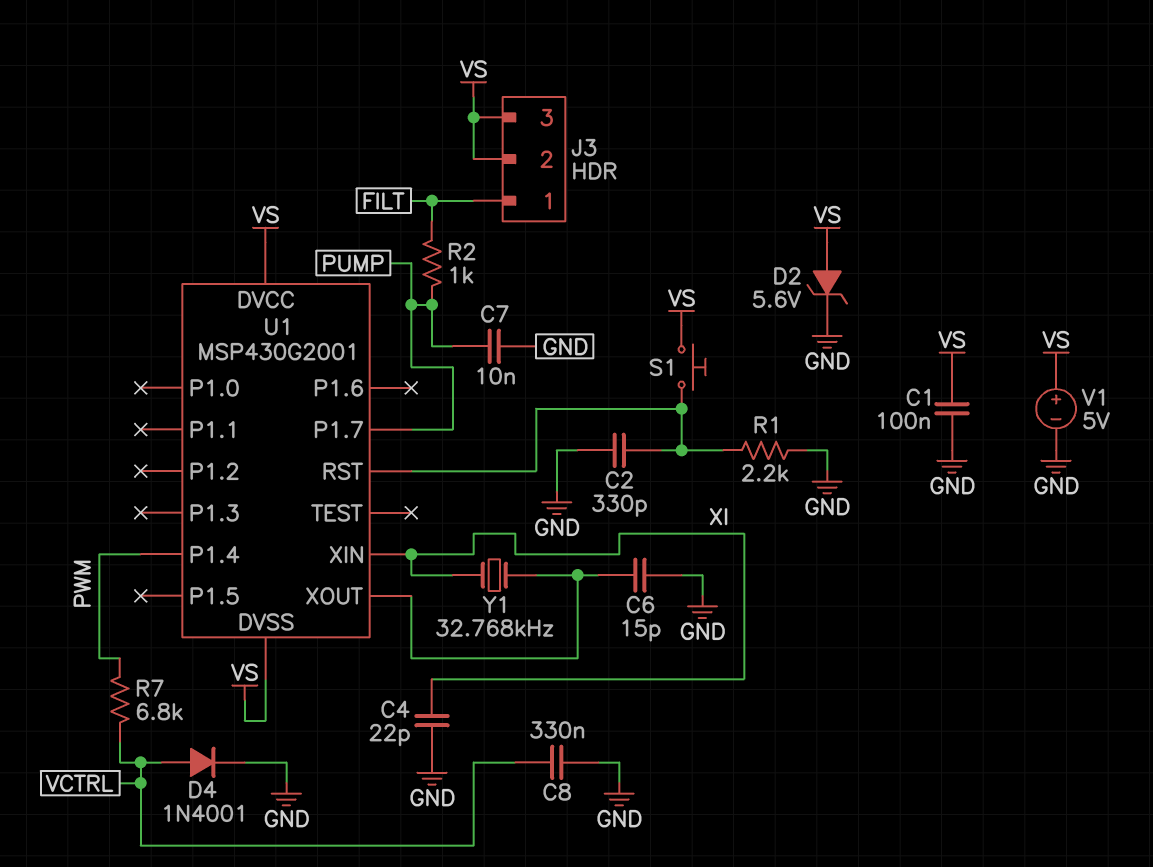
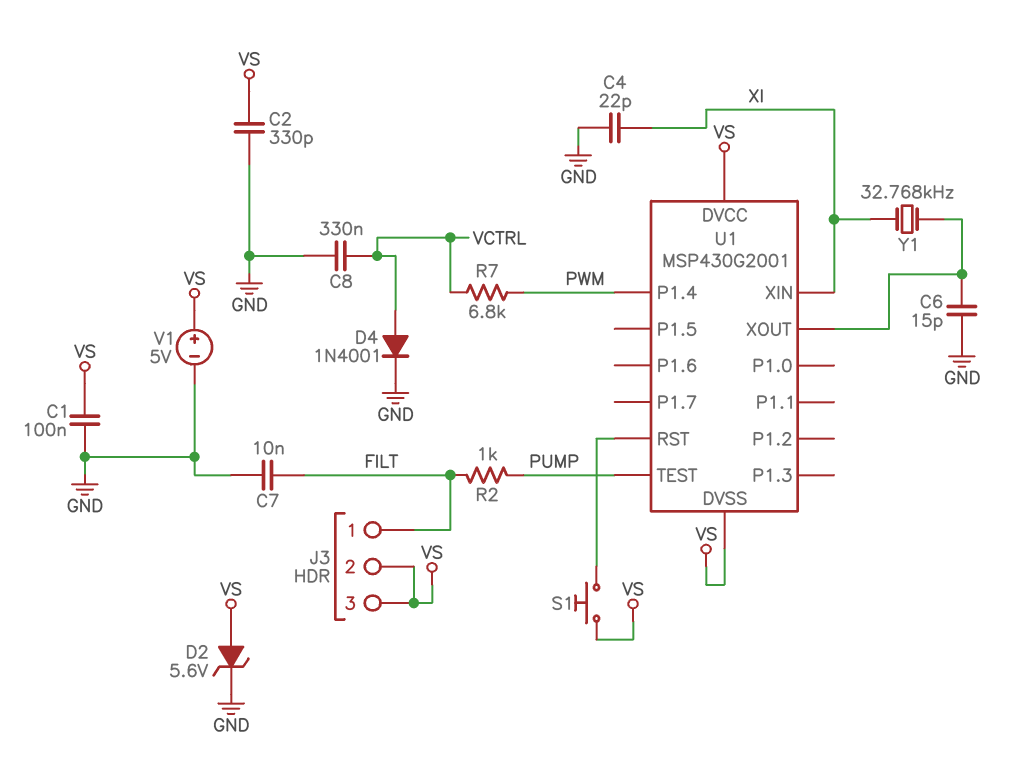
C2: 330pF (GND, U1/RST) -> 330pF (GND, VS)
C7: 10nF (GND, PUMP) -> 10nF (FILT, GND)
R1: 2.2k (GND, U1/RST) -> none
U1 pin P1.7: PUMP -> none
U1 pin TEST: none -> PUMP

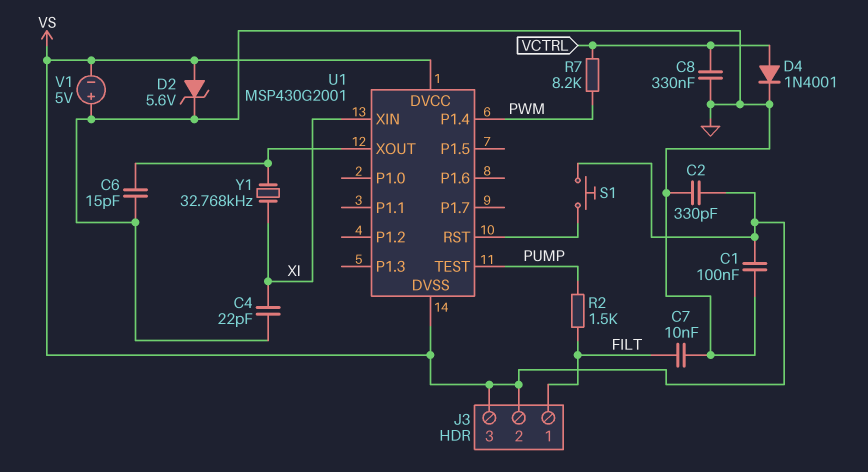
R2: 1k (FILT, PUMP) -> 1.5k (FILT, PUMP)
R7: 6.8k (PWM, VCTRL) -> 8.2k (PWM, VCTRL)
V1: 5V (plus VS, minus GND) -> 5V (plus GND, minus VS)

